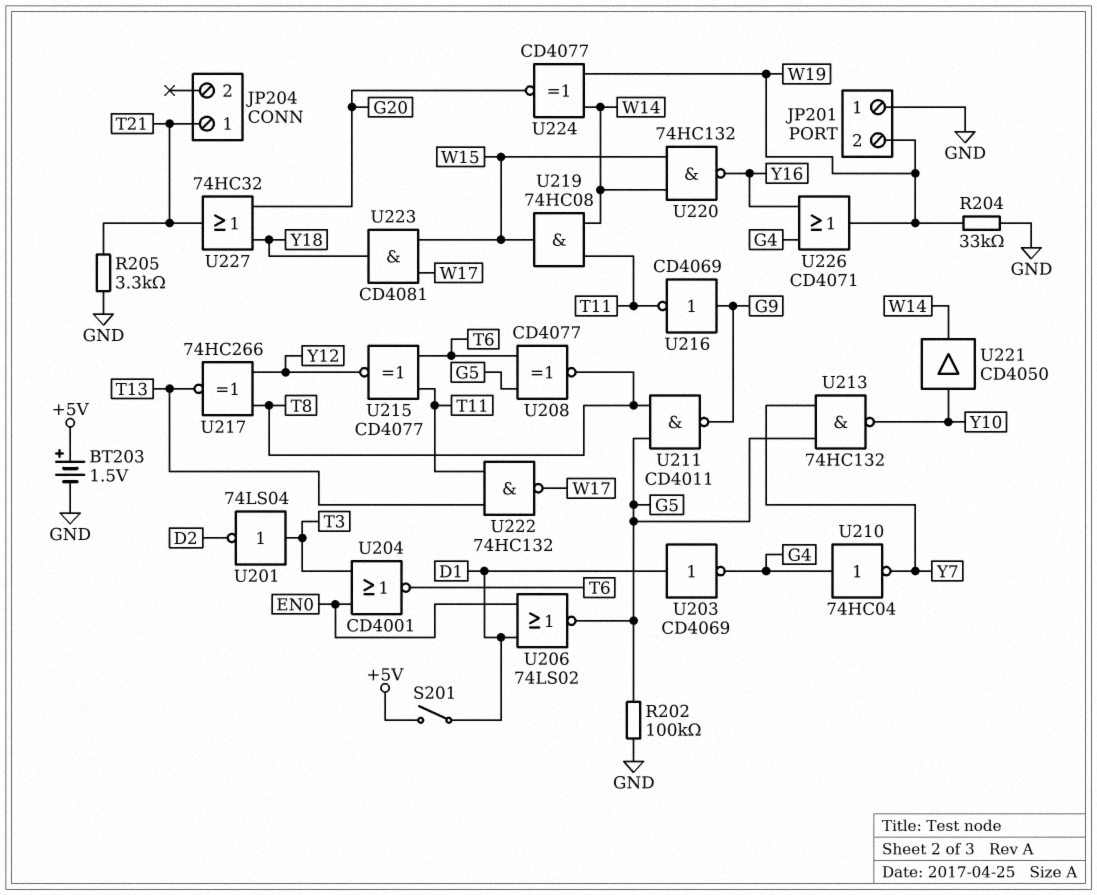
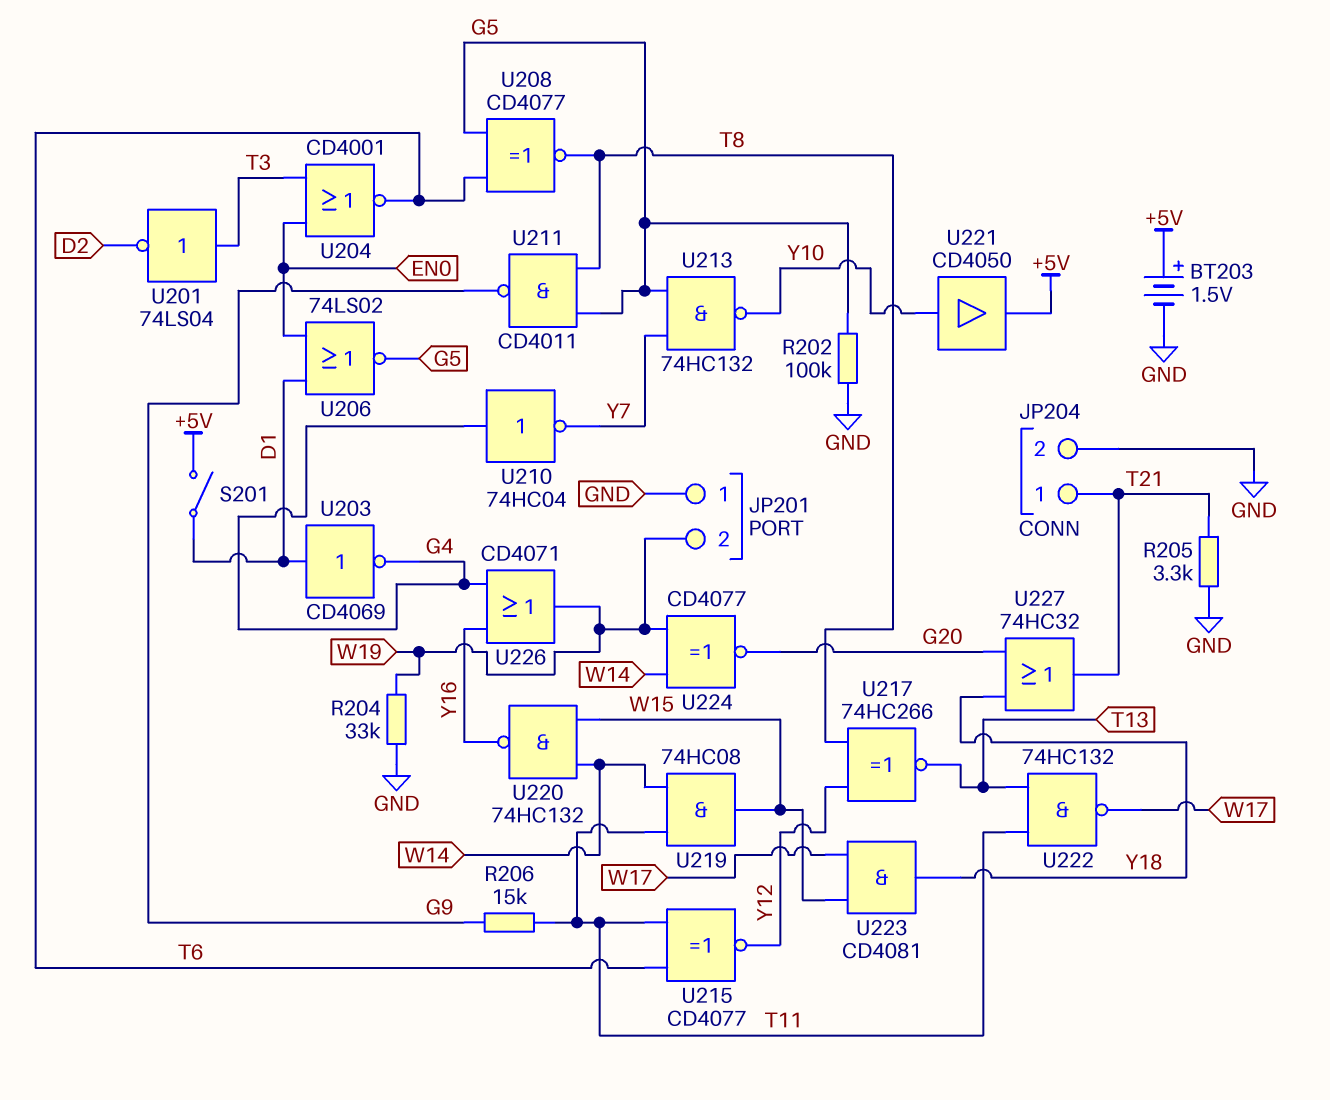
JP204 pin 2: none -> GND
R206: none -> 15k (G9, T11)
U216: NOT CD4069 (in G9, out T11) -> none
U221: buffer CD4050 (in Y10, out W14) -> buffer CD4050 (in Y10, out +5V)

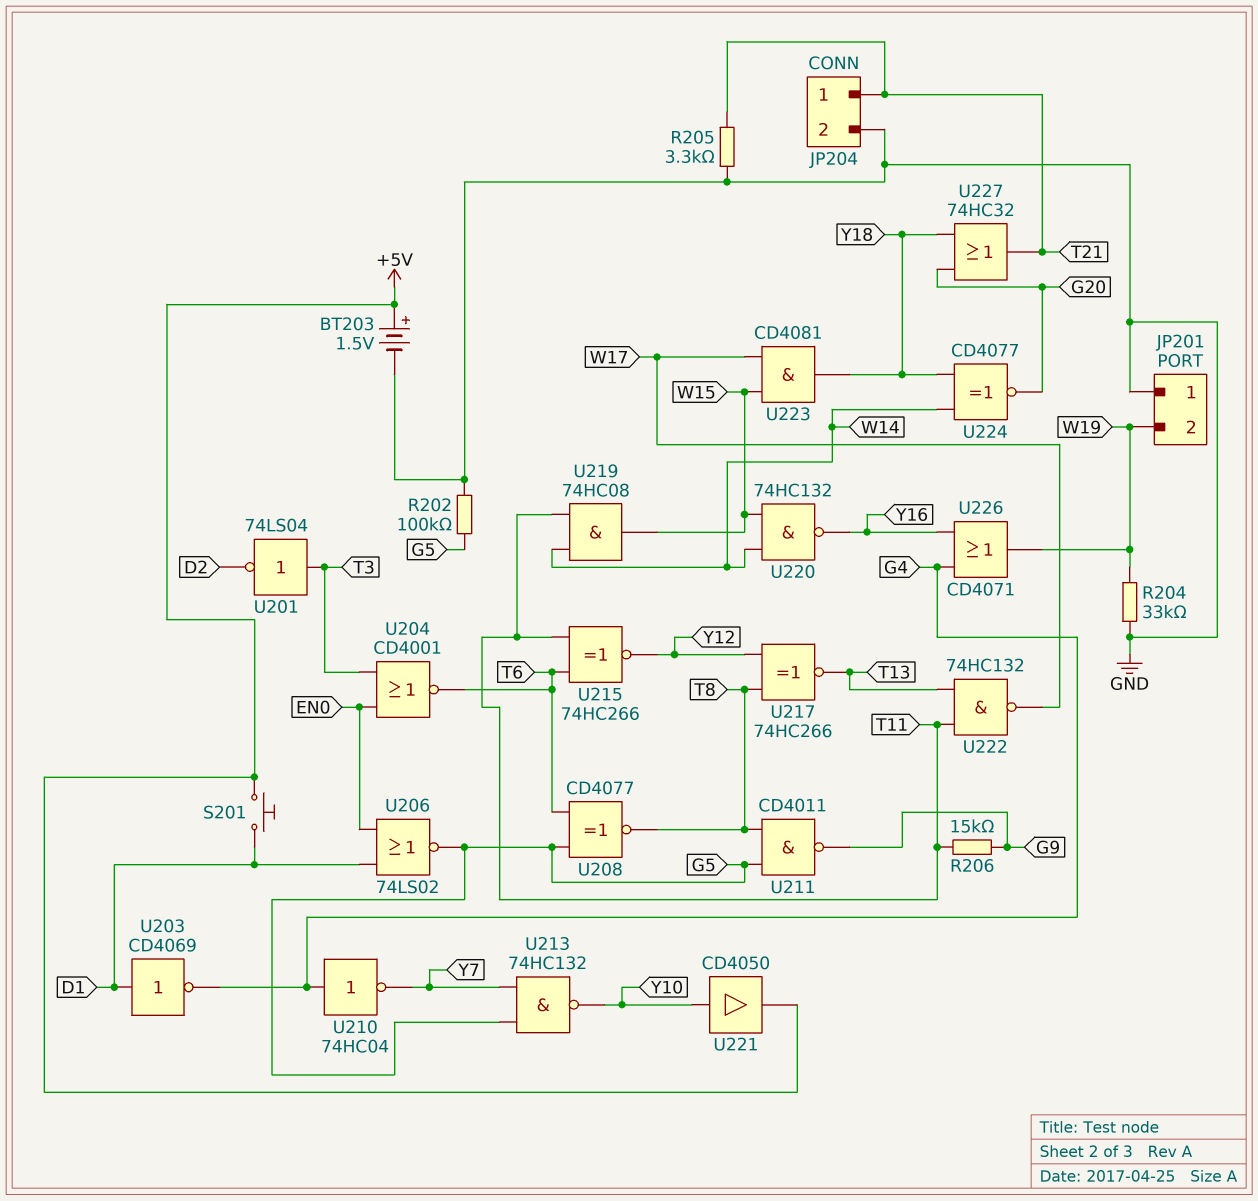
S201: switch (+5V, D1) -> button (+5V, D1)
U215: XNOR CD4077 (in T6, in T11, out Y12) -> XNOR 74HC266 (in T6, in T11, out Y12)
U224: XNOR CD4077 (in W14, in W19, out G20) -> XNOR CD4077 (in W14, in Y18, out G20)

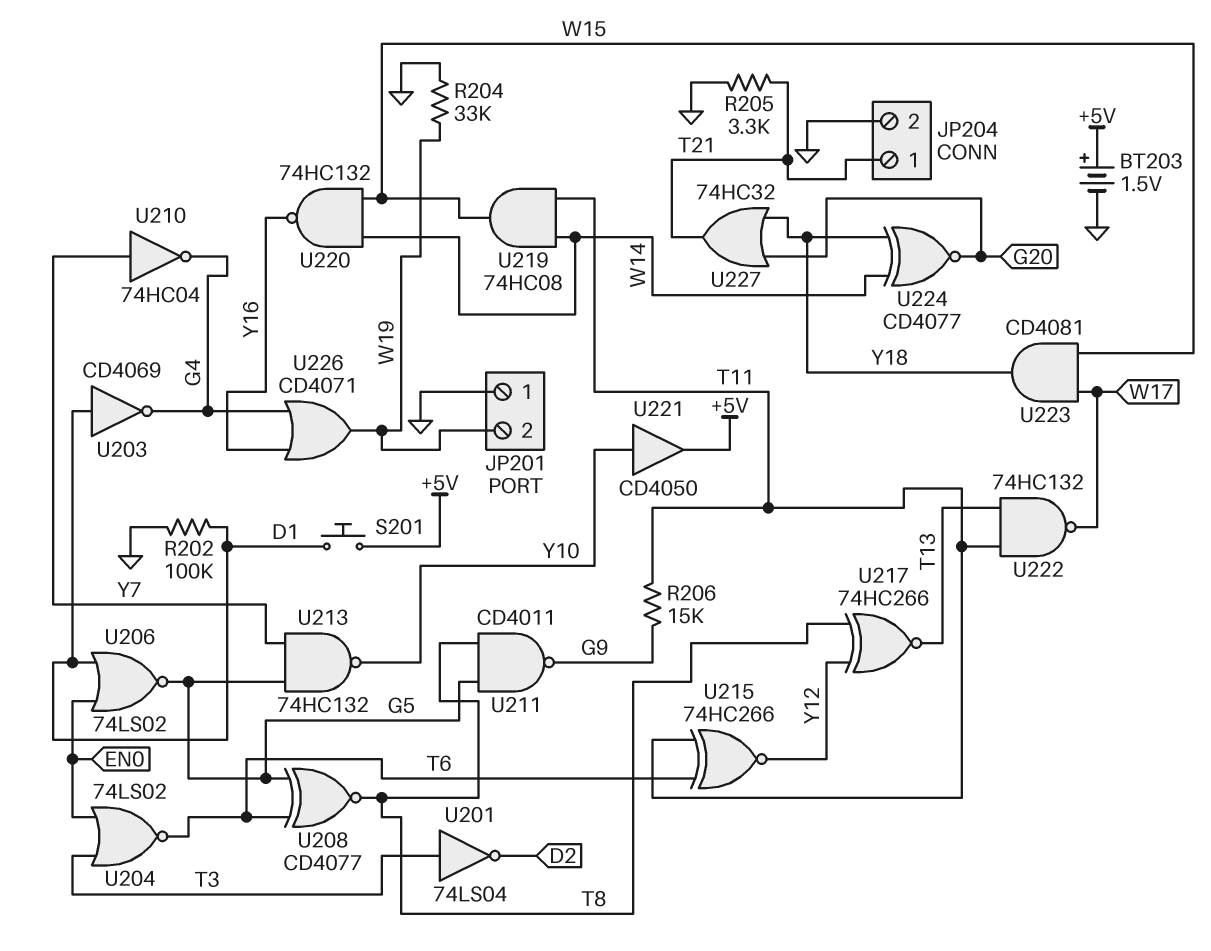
R202: 100k (G5, GND) -> 100k (D1, GND)
U204: NOR CD4001 (in EN0, in T3, out T6) -> NOR 74LS02 (in EN0, in T3, out T6)
U210: NOT 74HC04 (in G4, out Y7) -> NOT 74HC04 (in Y7, out G4)

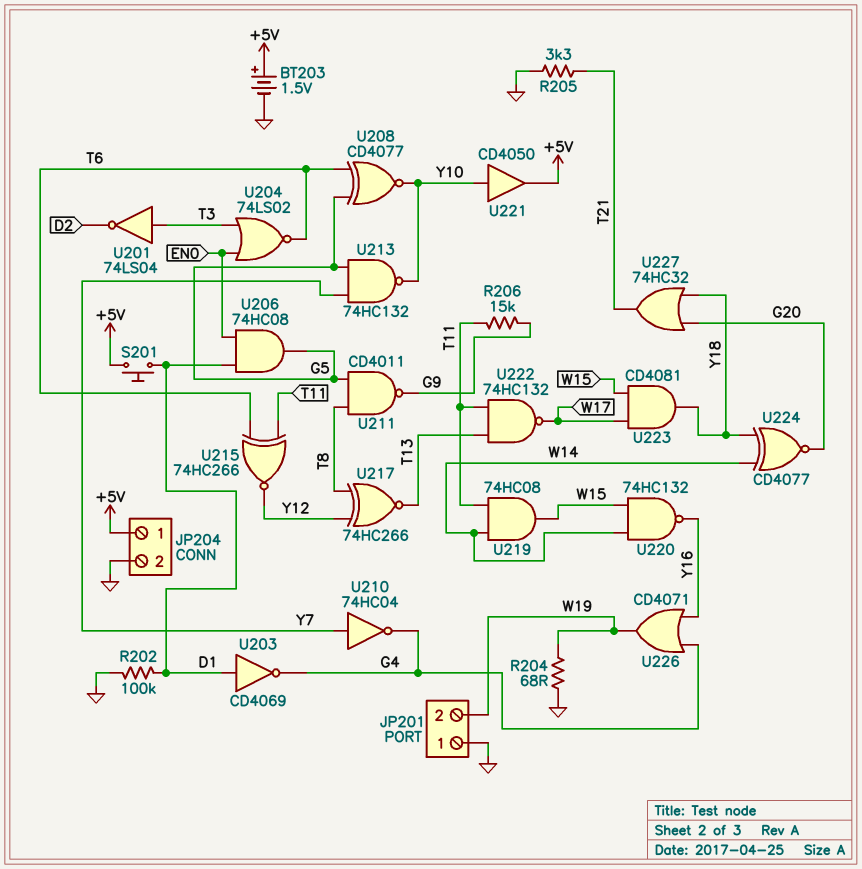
JP204 pin 1: T21 -> +5V
R204: 33k (GND, W19) -> 68 (GND, W19)
U206: NOR 74LS02 (in D1, in EN0, out G5) -> AND 74HC08 (in D1, in EN0, out G5)
U208: XNOR CD4077 (in G5, in T6, out T8) -> XNOR CD4077 (in G5, in T6, out Y10)

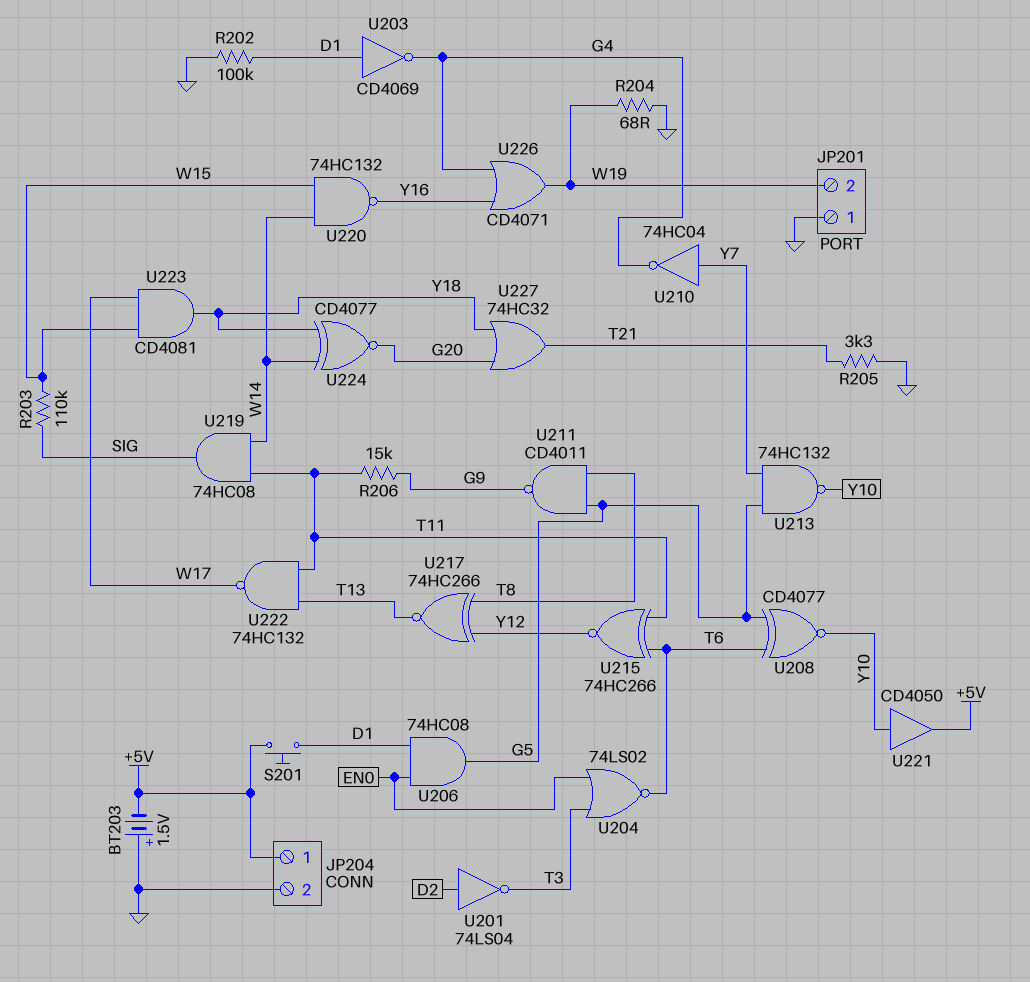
BT203: 1.5V (plus +5V, minus GND) -> 1.5V (plus GND, minus +5V)
R203: none -> 110k (SIG, W15)
U201: NOT 74LS04 (in T3, out D2) -> NOT 74LS04 (in D2, out T3)
U219: AND 74HC08 (in T11, in W14, out W15) -> AND 74HC08 (in T11, in W14, out SIG)

